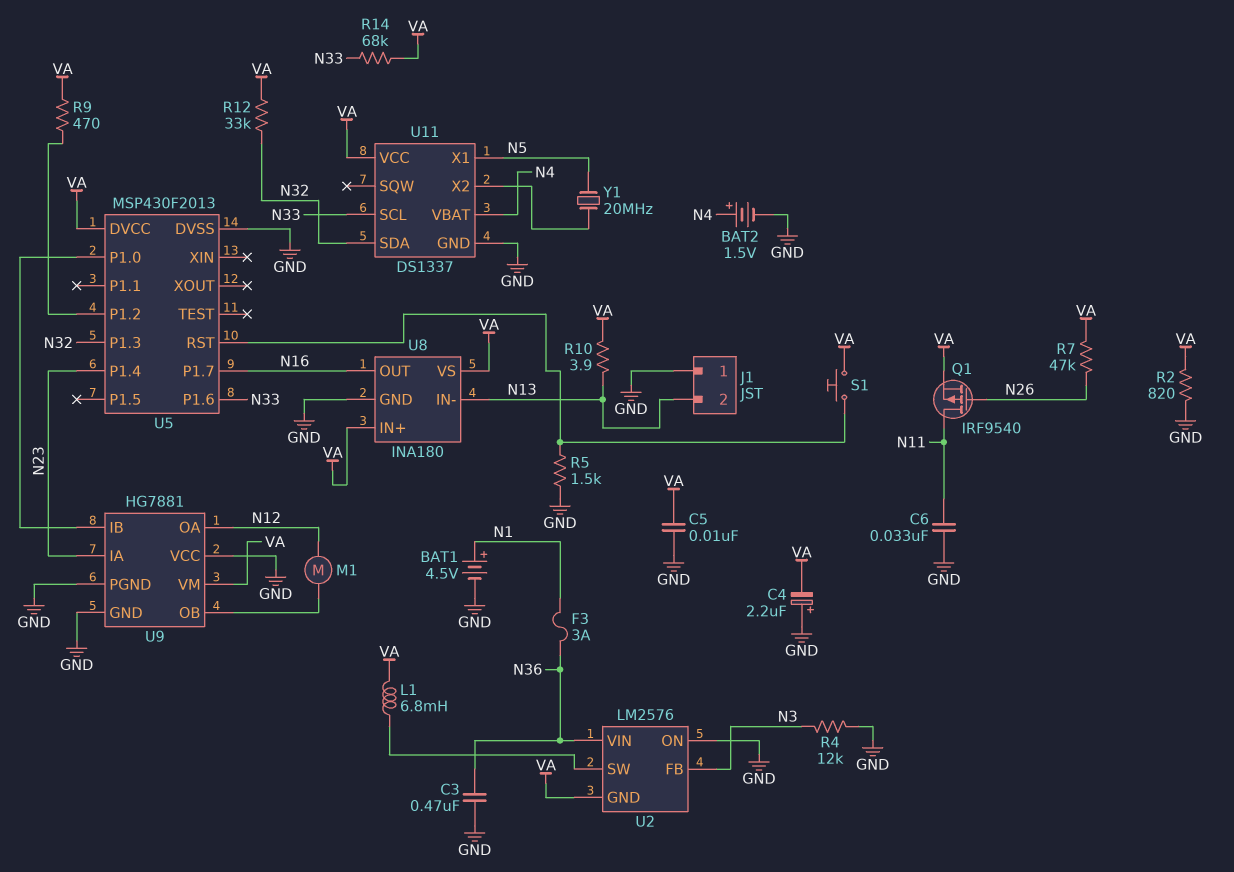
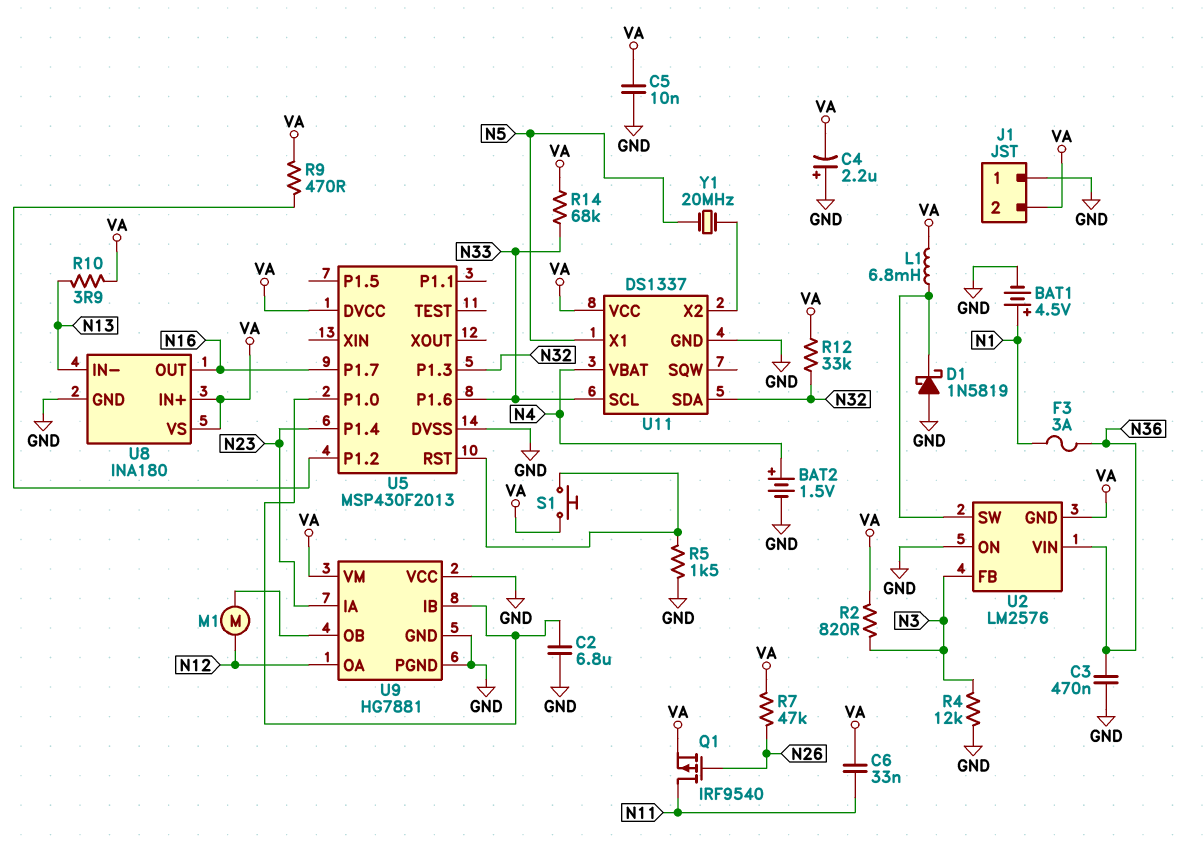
C2: none -> 6.8uF (GND, U5/P1.0)
C6: 33nF (GND, N11) -> 33nF (N11, VA)
D1: none -> schottky 1N5819 (A GND, K U2/SW)
J1 pin 2: N13 -> VA
R2: 820 (GND, VA) -> 820 (N3, VA)

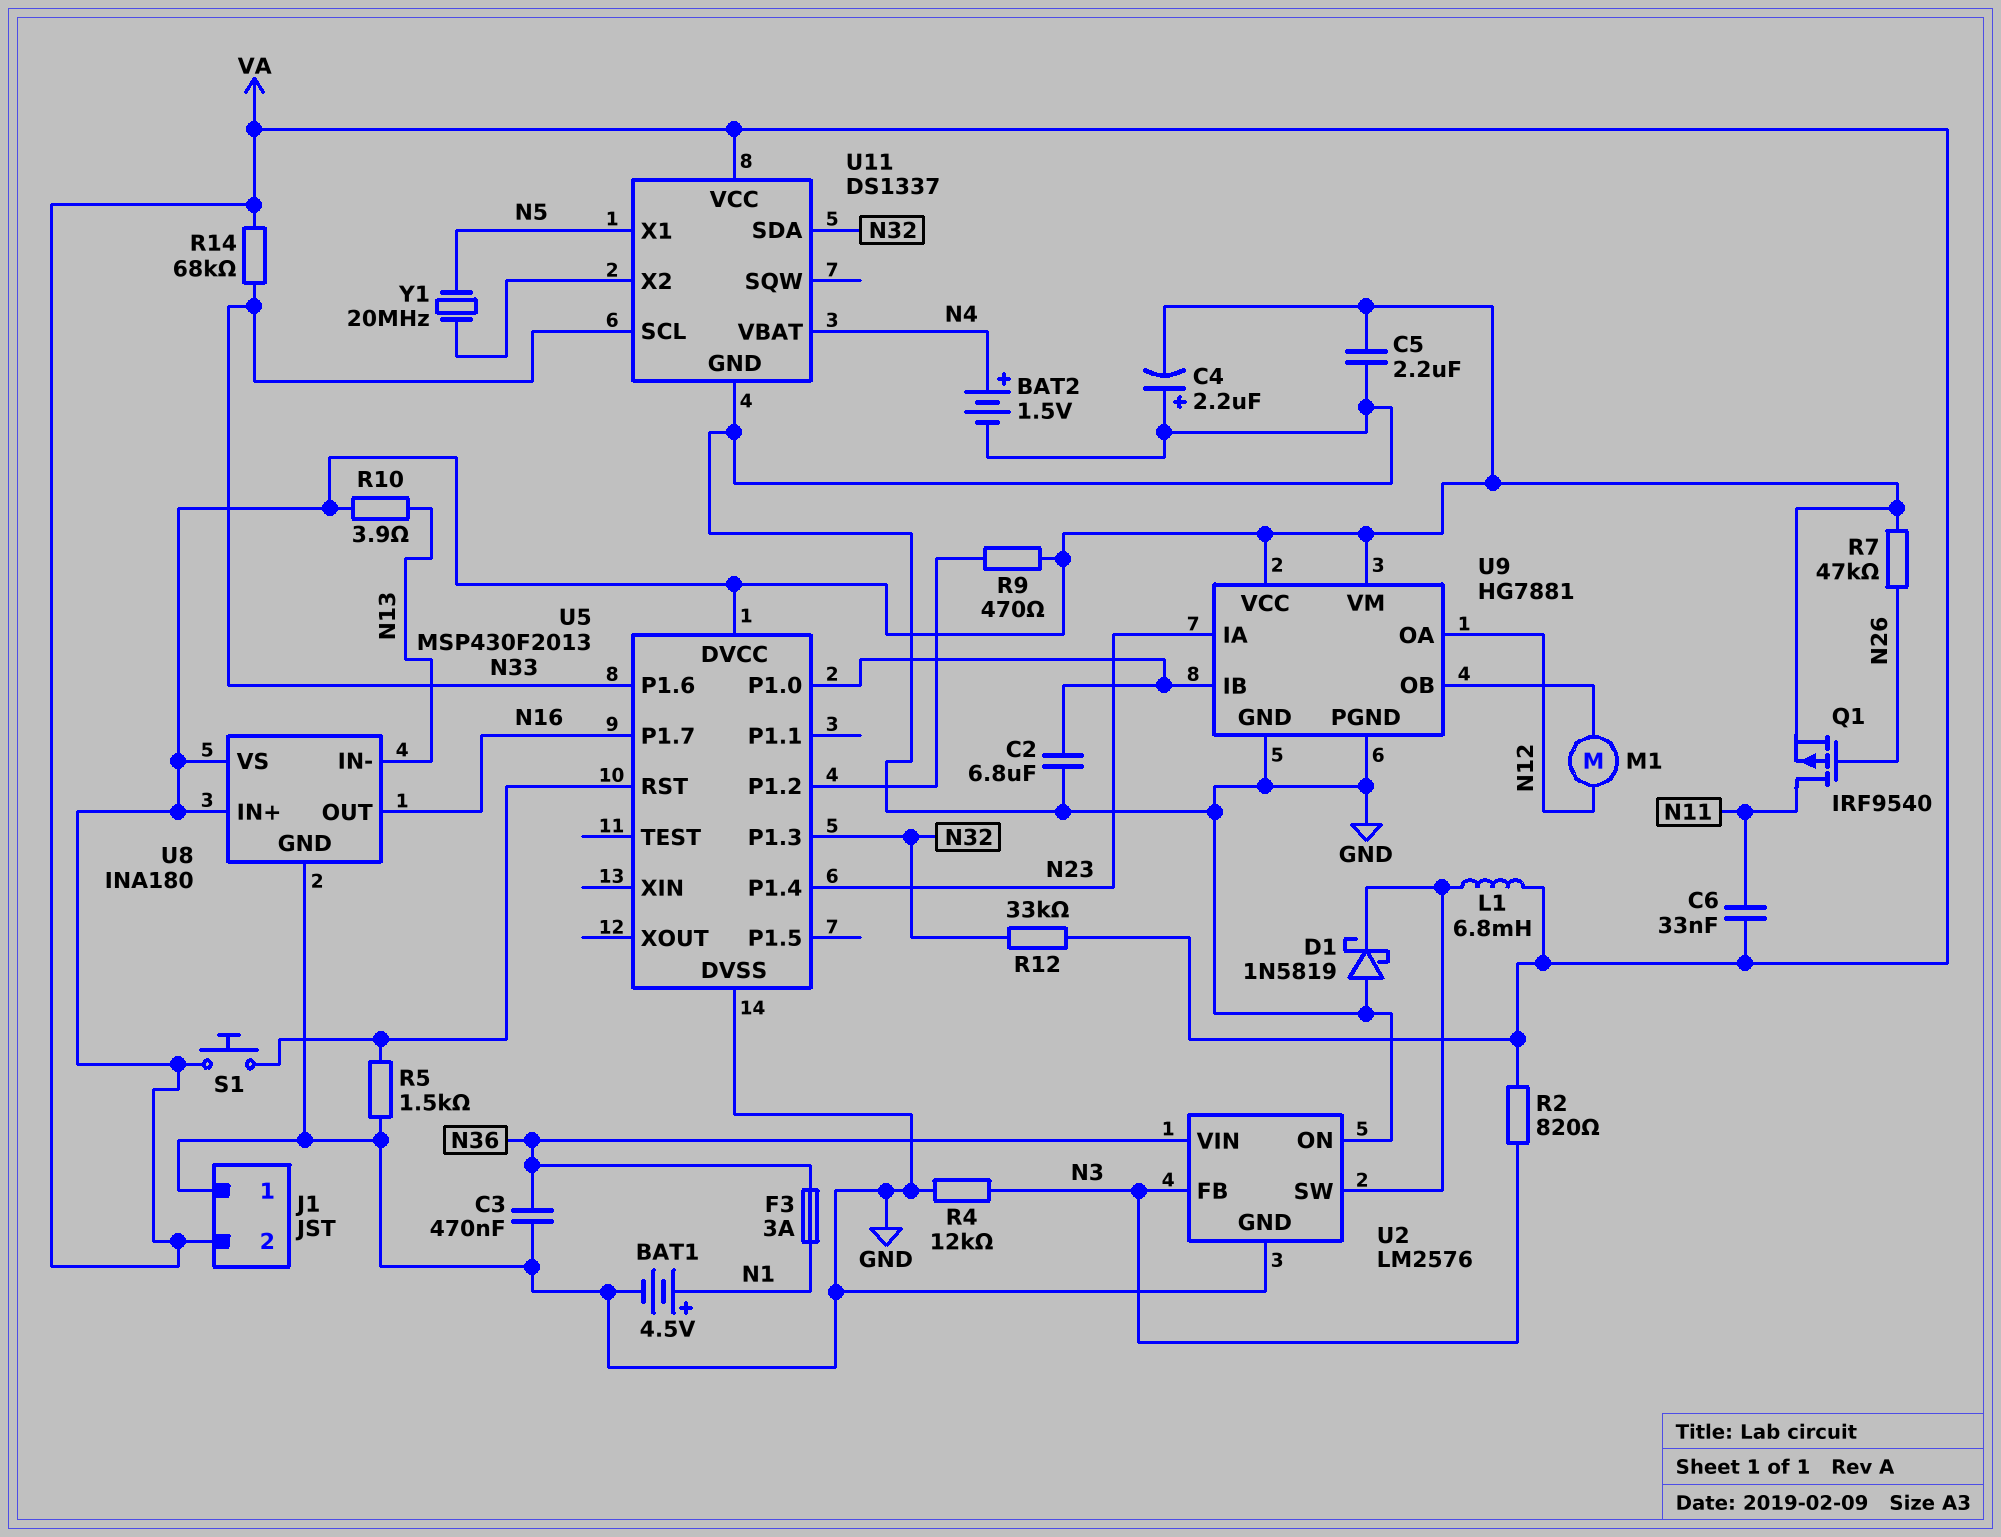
C5: 10nF (GND, VA) -> 2.2uF (GND, VA)
U2 pin GND: VA -> GND
U9 pin VCC: GND -> VA

